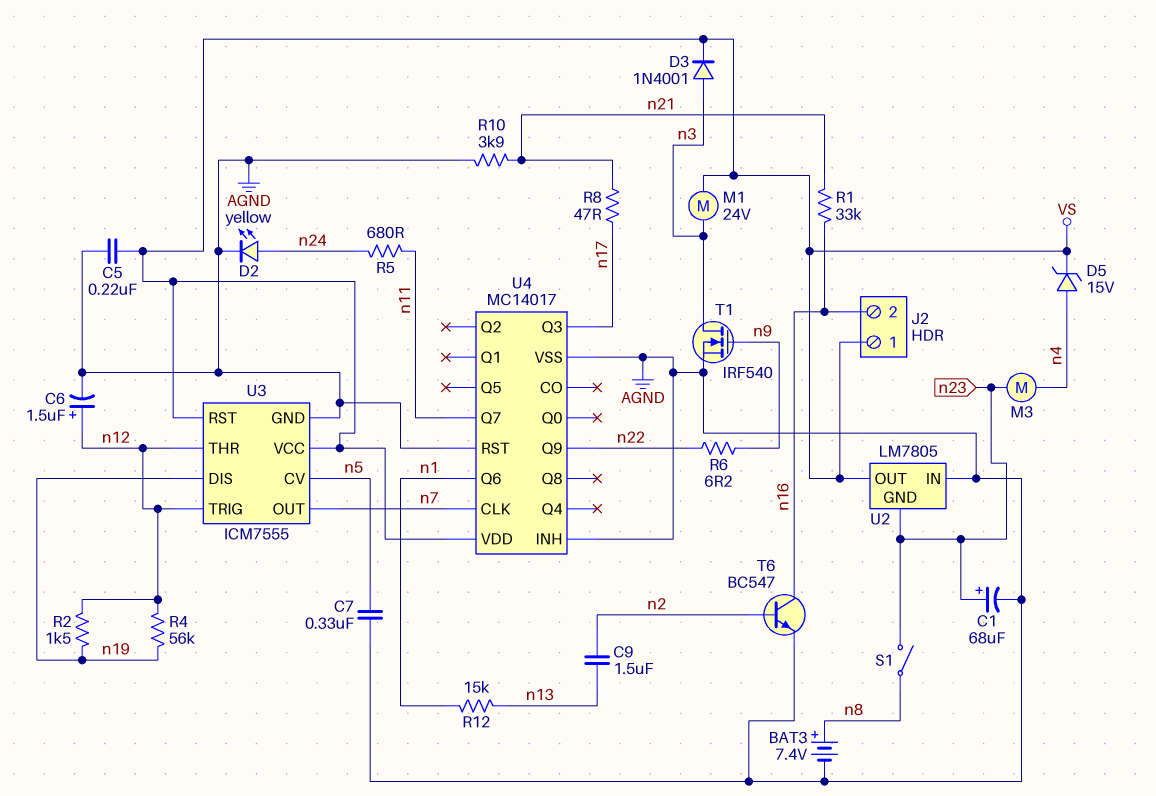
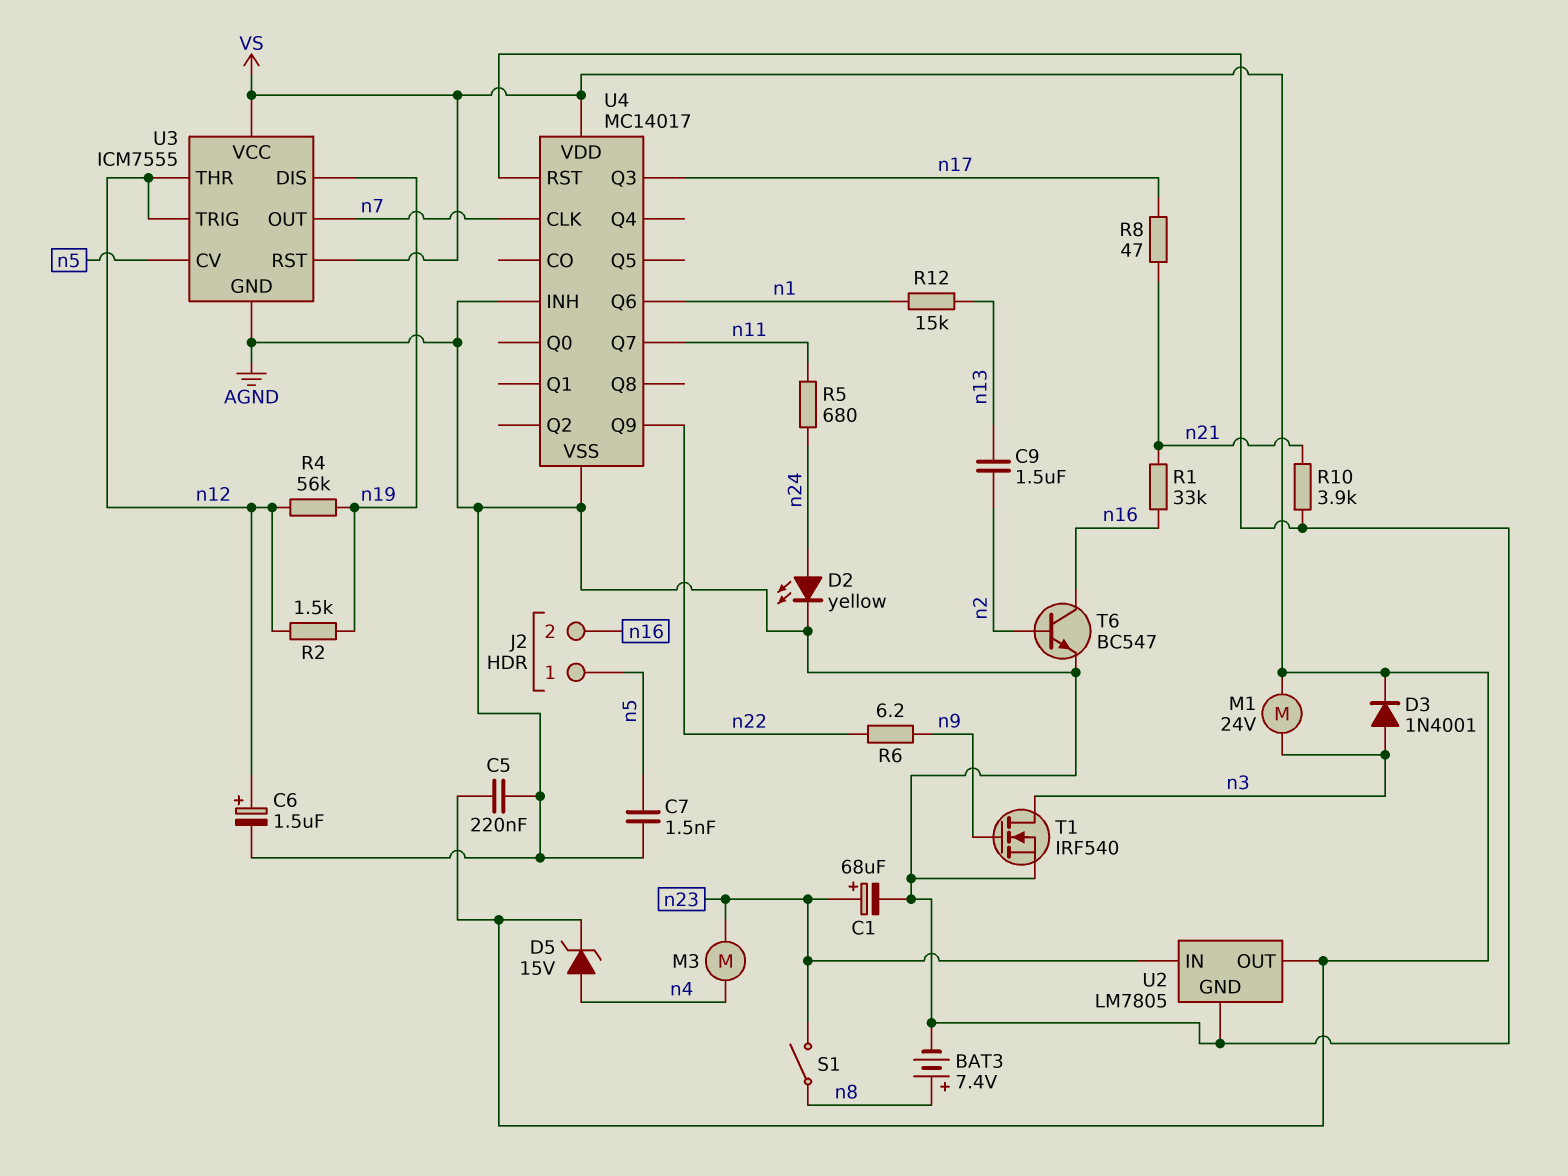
C7: 330nF (AGND, n5) -> 1.5nF (AGND, n5)
J2 pin 1: VS -> n5
U2 pin GND: n23 -> AGND
U2 pin IN: AGND -> n23

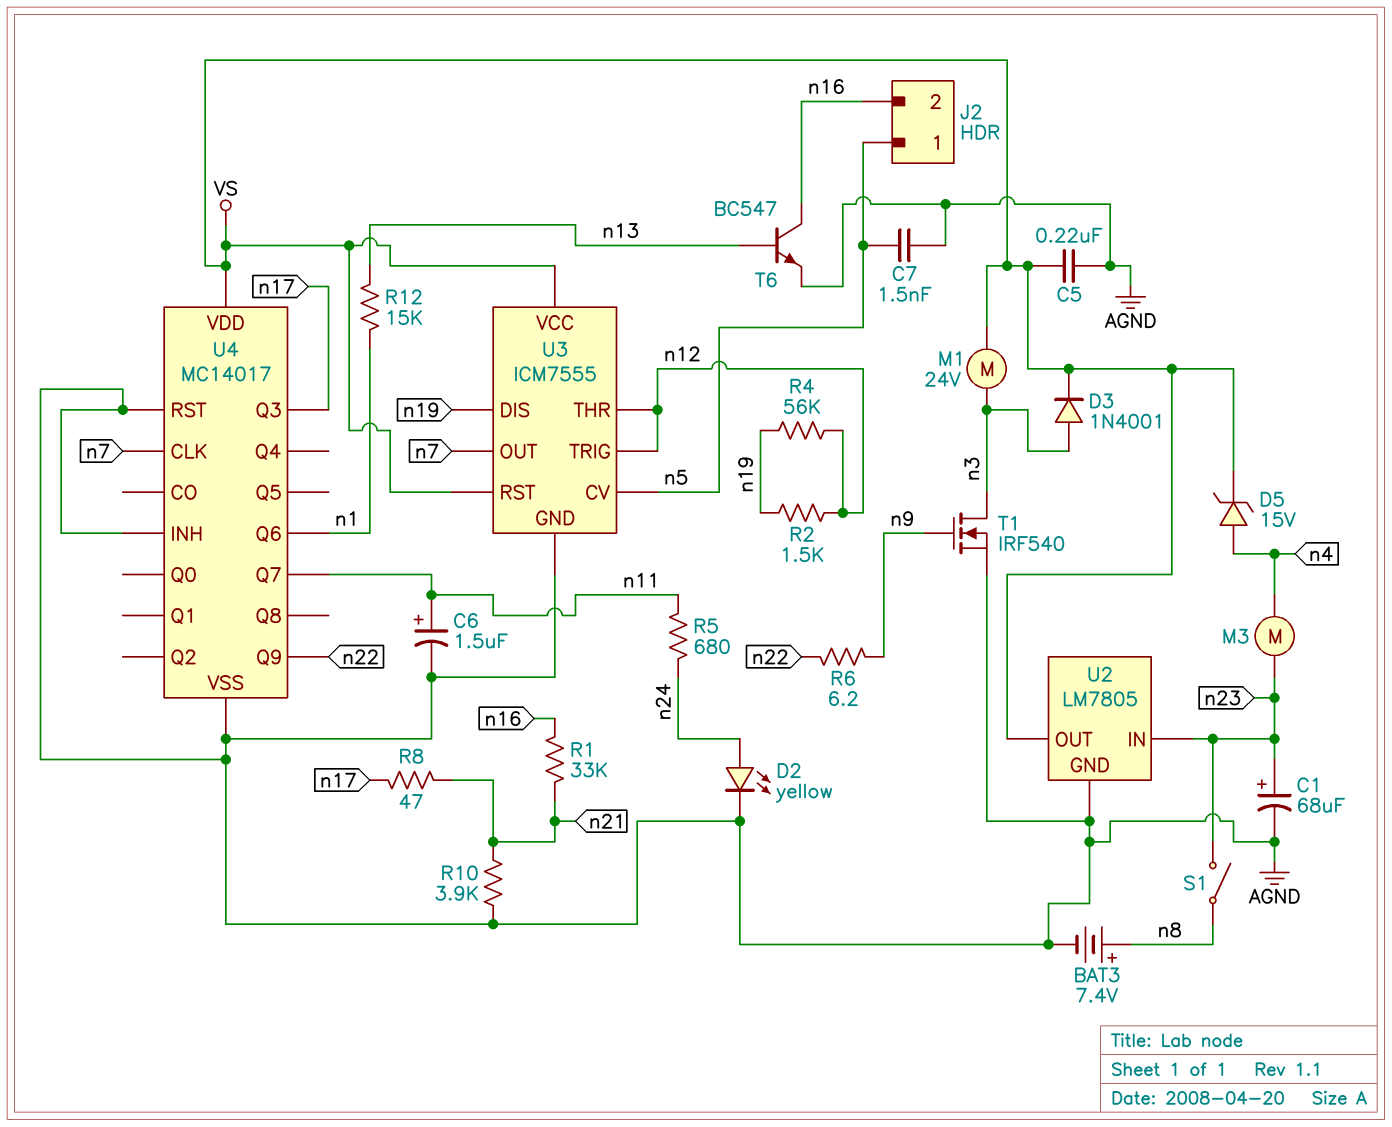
C6: 1.5uF (plus n12, minus AGND) -> 1.5uF (plus n11, minus AGND)
C9: 1.5uF (n2, n13) -> none
T6: NPN BC547 (B n2, C n16, E AGND) -> NPN BC547 (B n13, C n16, E AGND)

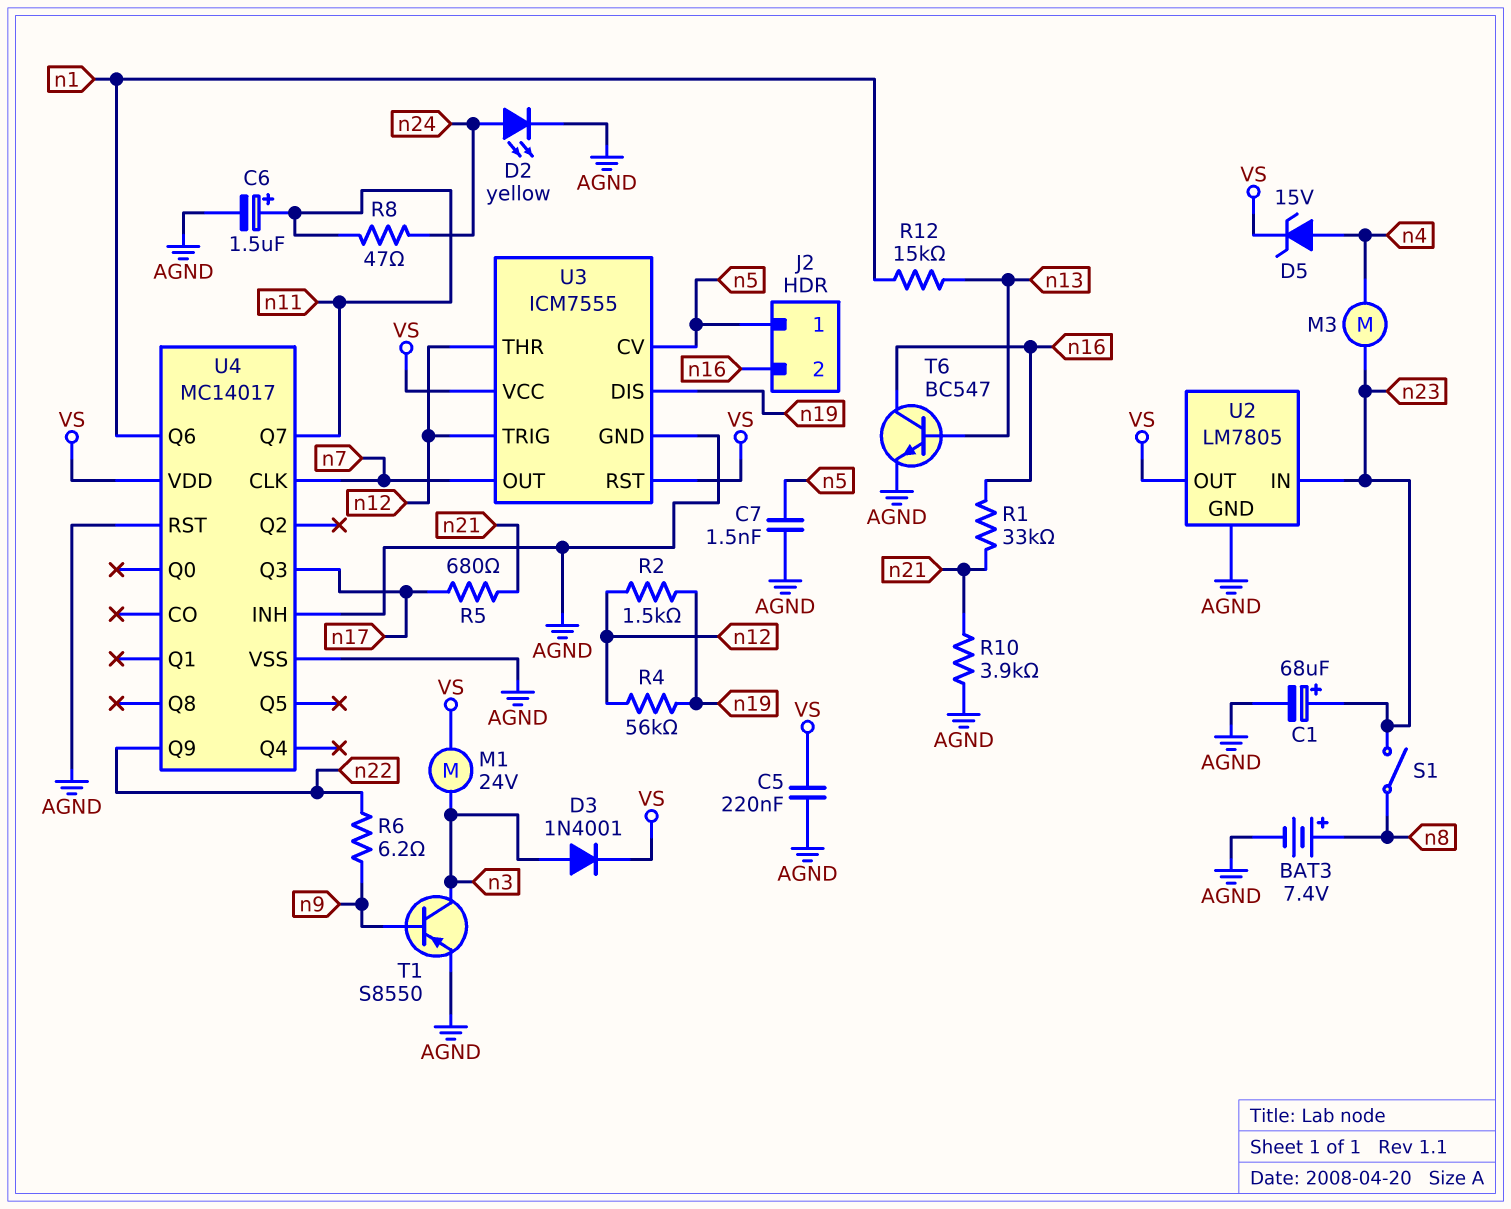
R5: 680 (n11, n24) -> 680 (n17, n21)
R8: 47 (n17, n21) -> 47 (n11, n24)
T1: NMOS IRF540 (G n9, D n3, S AGND) -> PNP S8550 (B n9, C n3, E AGND)

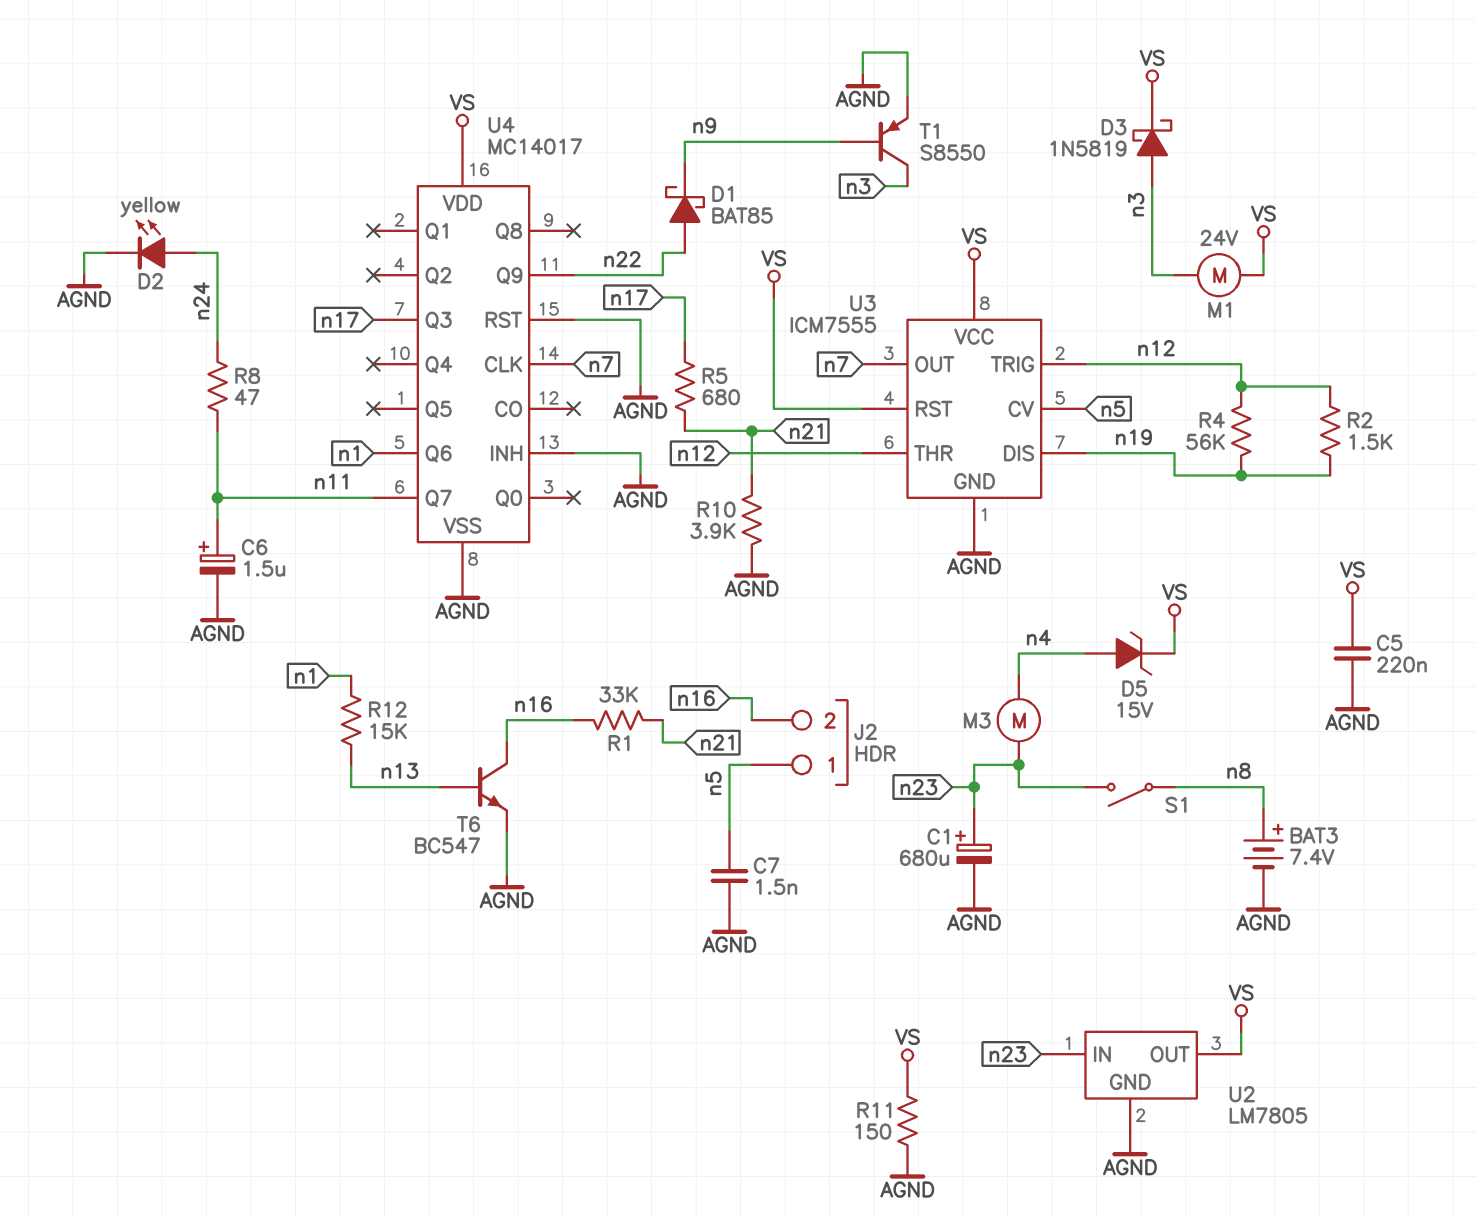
C1: 68uF (plus n23, minus AGND) -> 680uF (plus n23, minus AGND)
D1: none -> schottky BAT85 (A n22, K n9)
D3: diode 1N4001 (A n3, K VS) -> schottky 1N5819 (A n3, K VS)
R6: 6.2 (n9, n22) -> none
R11: none -> 150 (AGND, VS)

